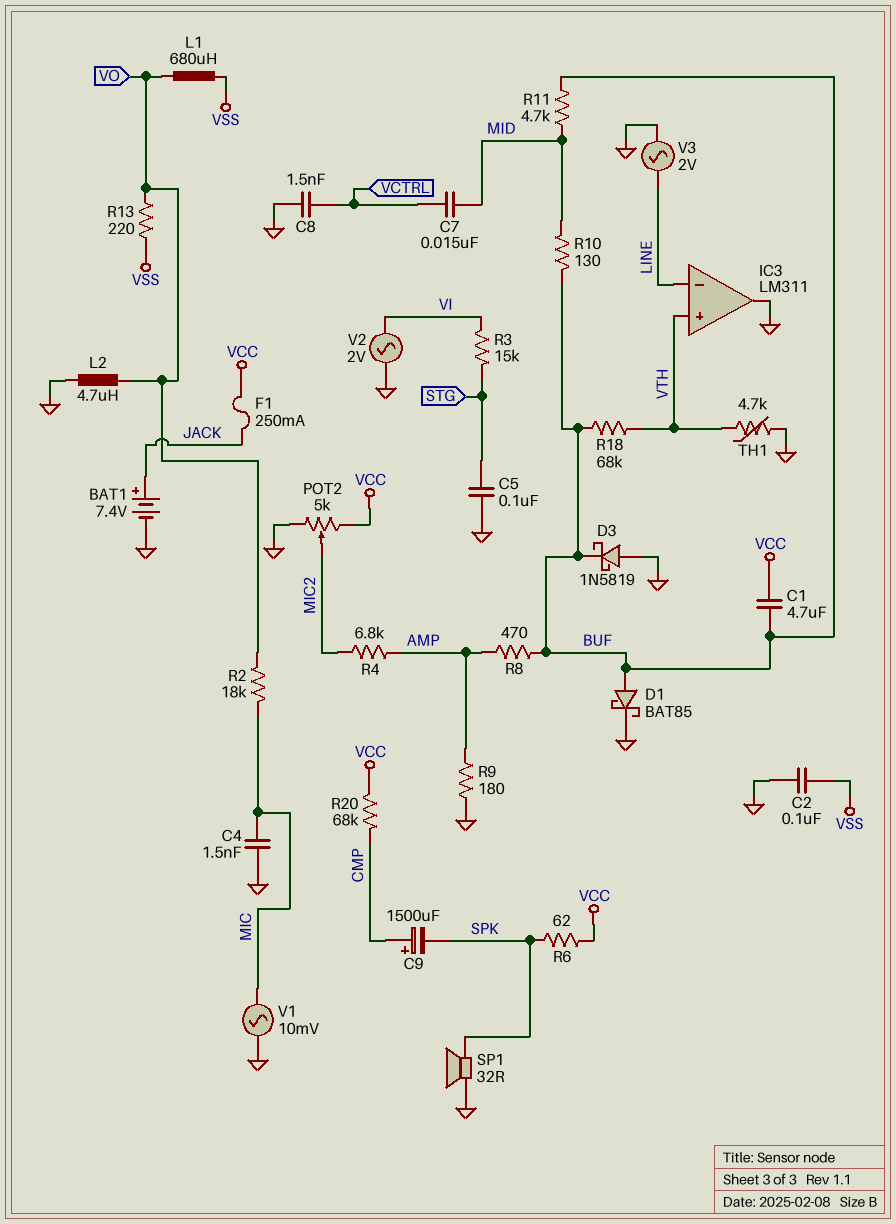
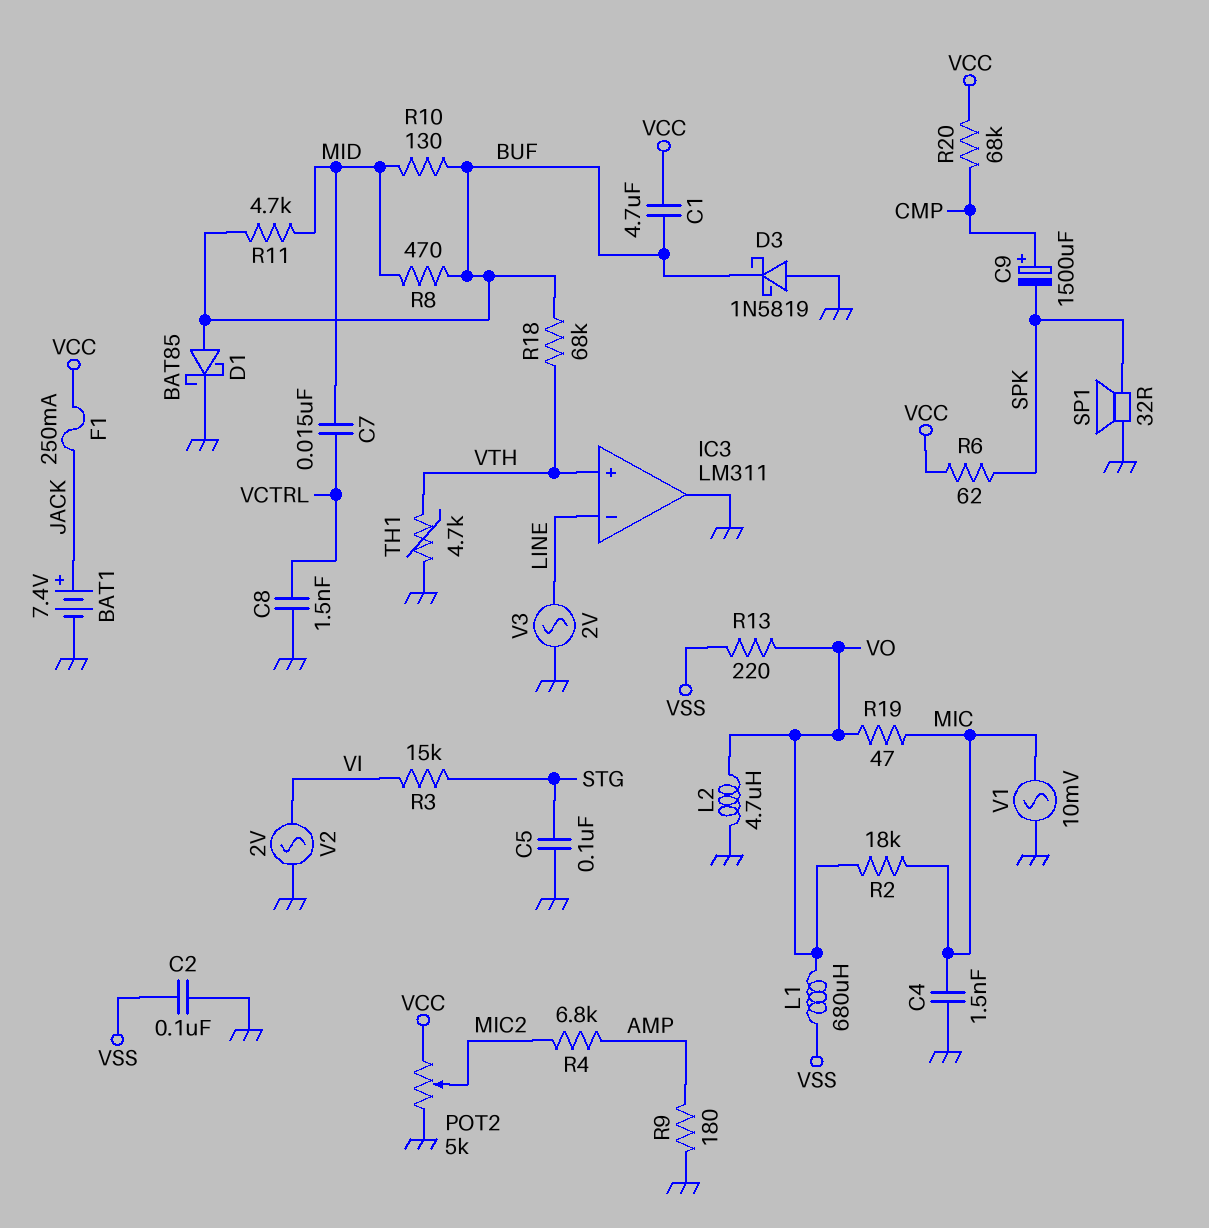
R8: 470 (AMP, BUF) -> 470 (BUF, MID)
R19: none -> 47 (MIC, VO)

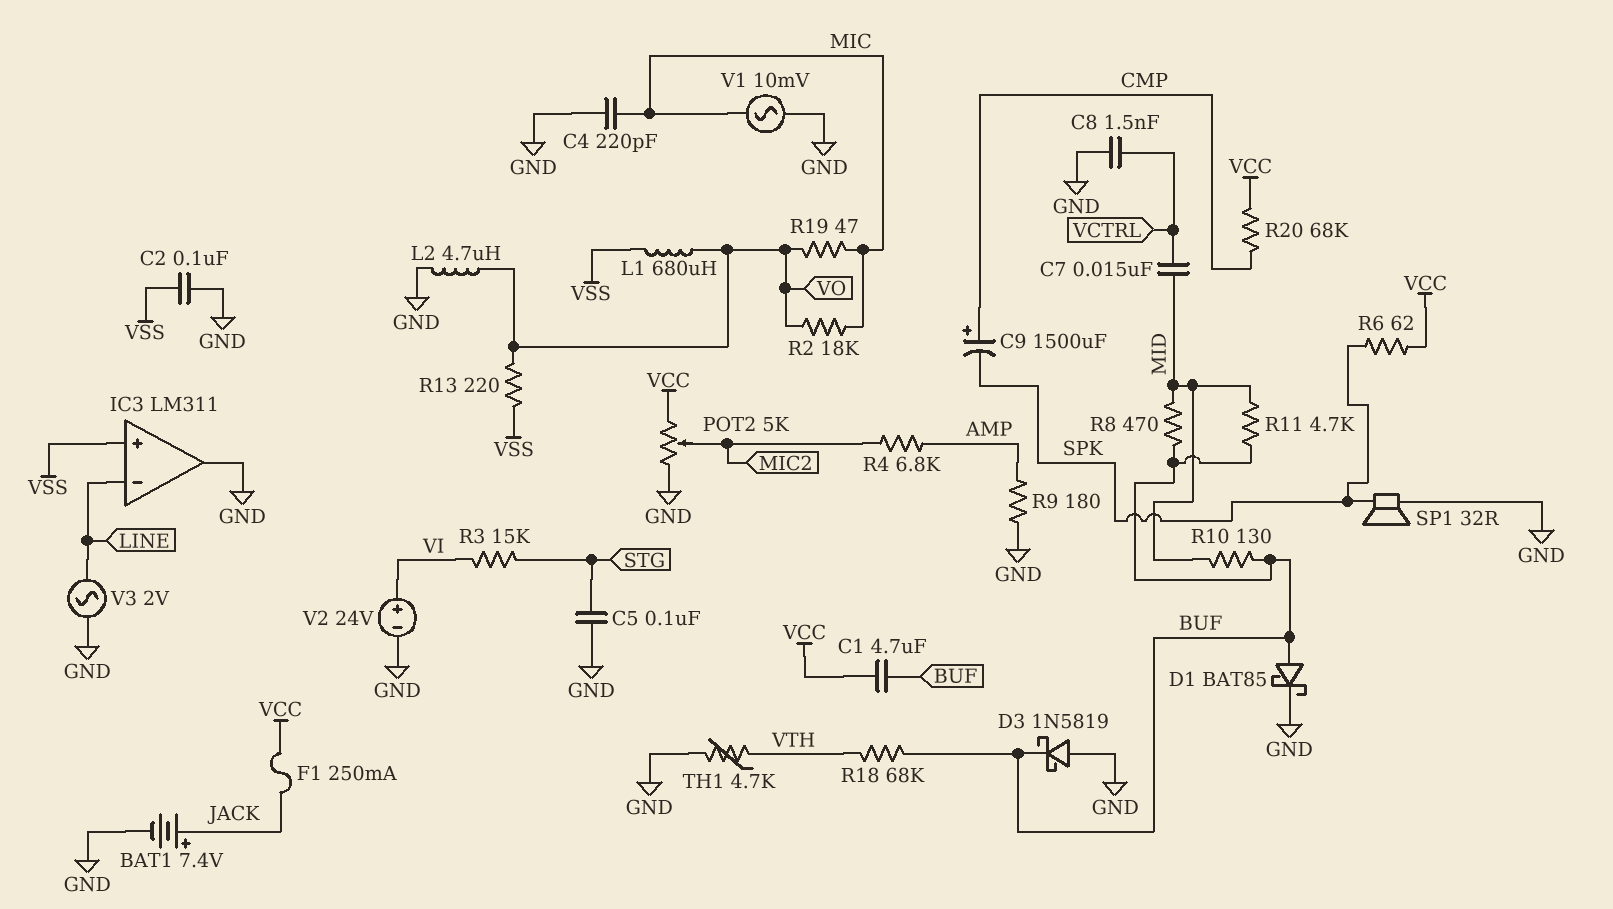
C4: 1.5nF (GND, MIC) -> 220pF (GND, MIC)
IC3 pin in+: VTH -> VSS
V2: AC 2V (GND, VI) -> 24V (plus VI, minus GND)

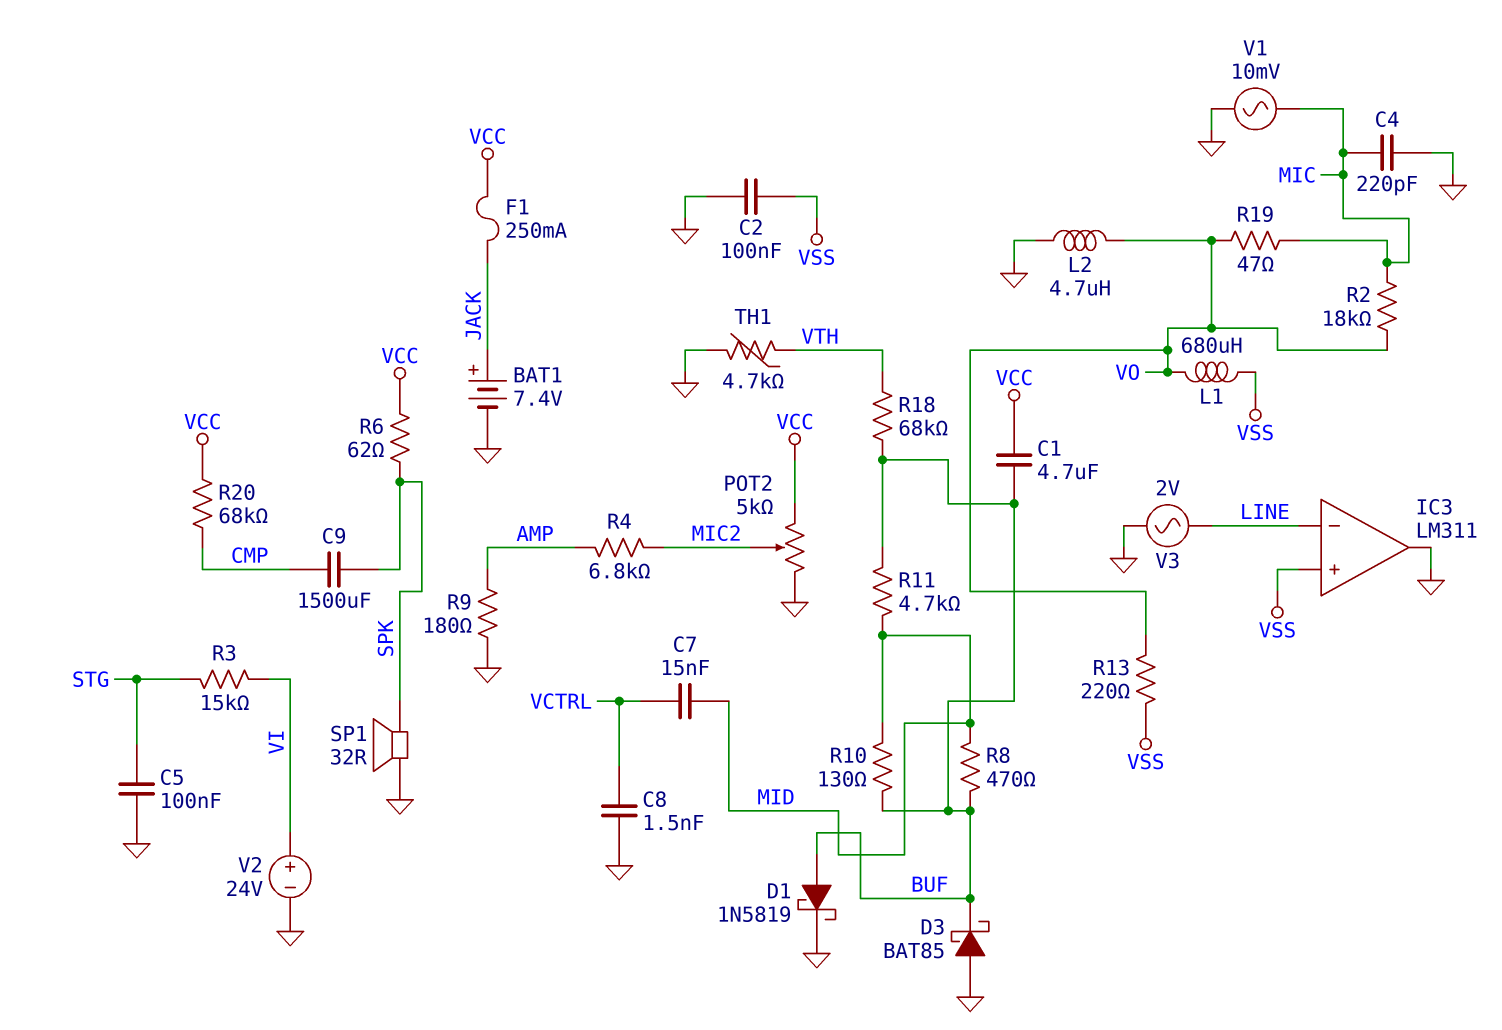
C9: 1500uF (plus CMP, minus SPK) -> 1500uF (CMP, SPK)
D1: schottky BAT85 (A BUF, K GND) -> schottky 1N5819 (A BUF, K GND)
D3: schottky 1N5819 (A GND, K BUF) -> schottky BAT85 (A GND, K BUF)

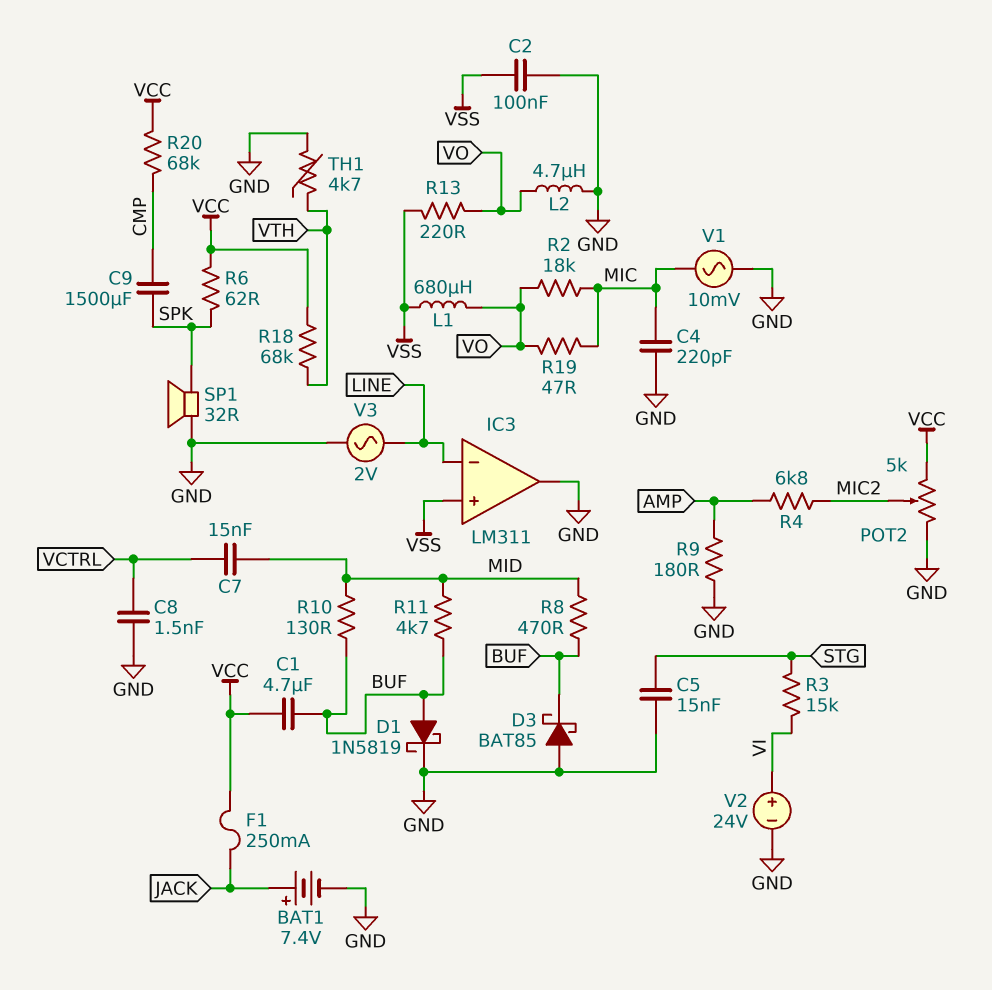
C5: 100nF (GND, STG) -> 15nF (GND, STG)
R18: 68k (BUF, VTH) -> 68k (VCC, VTH)

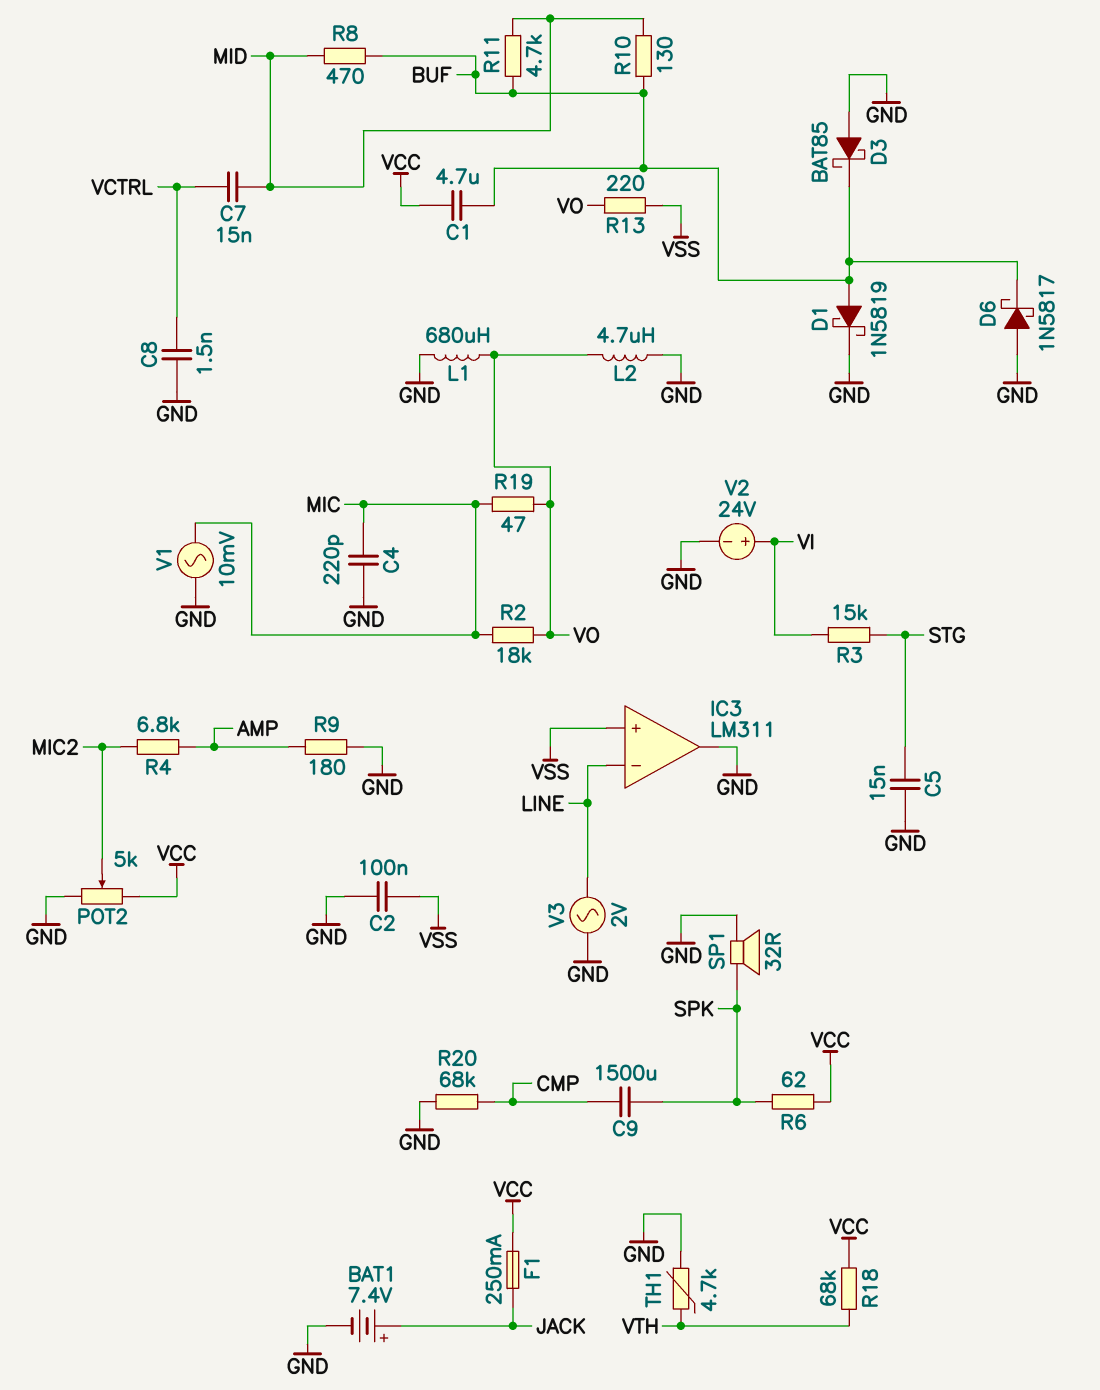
D6: none -> schottky 1N5817 (A GND, K BUF)
L1: 680uH (VO, VSS) -> 680uH (GND, VO)
R20: 68k (CMP, VCC) -> 68k (CMP, GND)

